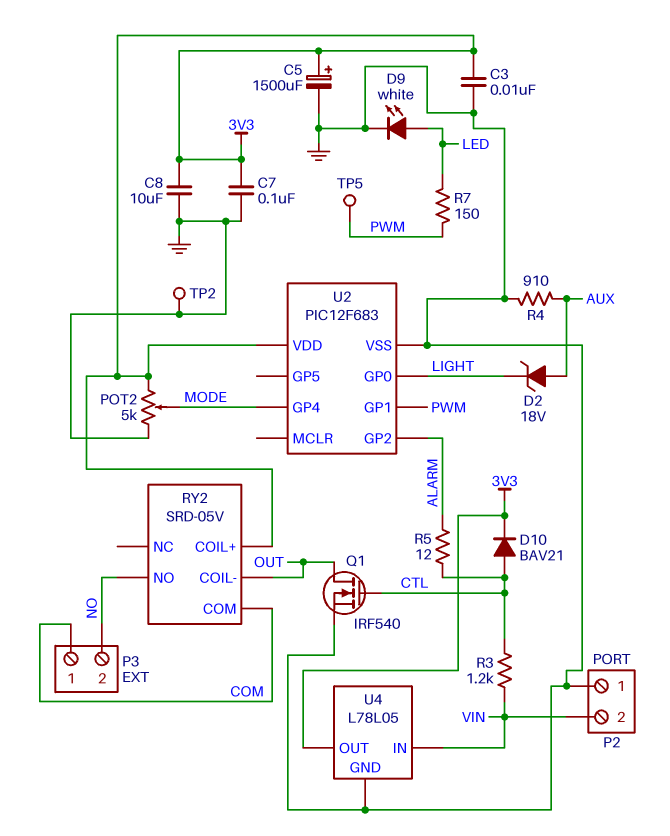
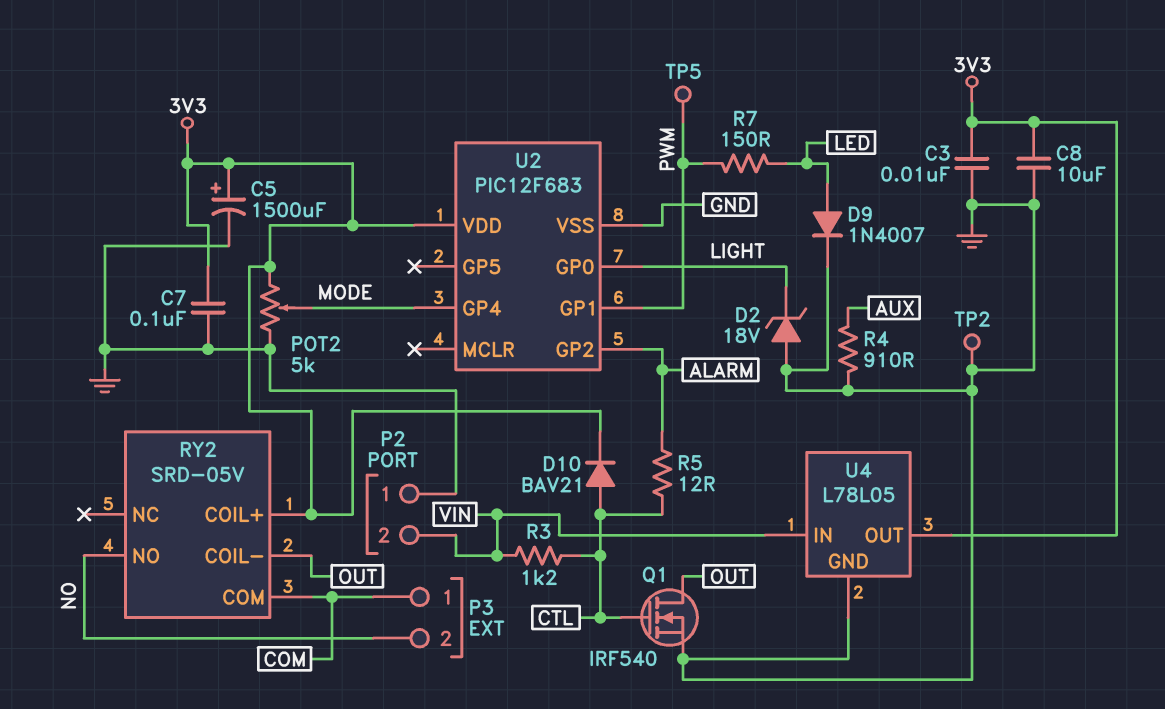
D2: zener 18V (A AUX, K LIGHT) -> zener 18V (A GND, K LIGHT)
D9: LED white (A LED, K GND) -> diode 1N4007 (A LED, K GND)

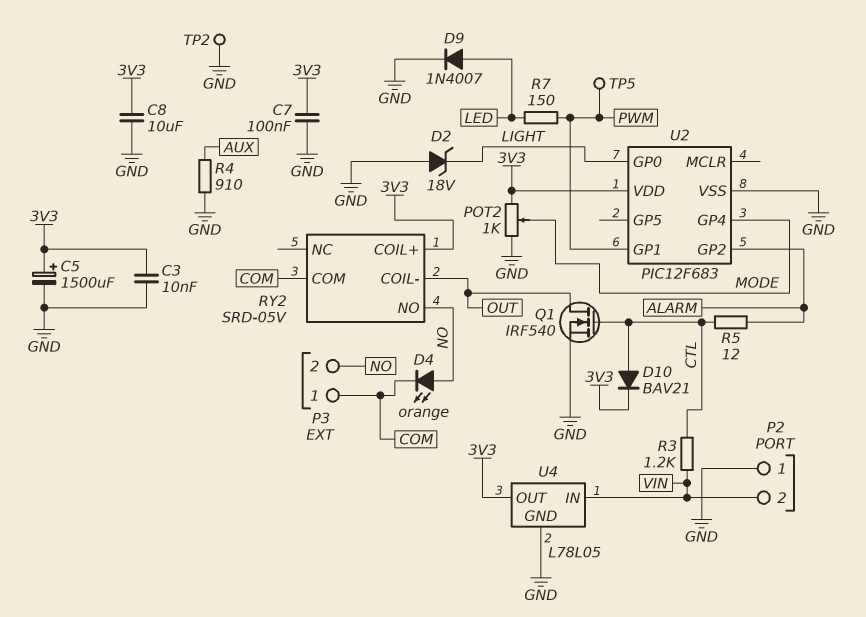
D4: none -> LED orange (A NO, K COM)
POT2: 5k (3V3, GND, wiper MODE) -> 1k (3V3, GND, wiper MODE)

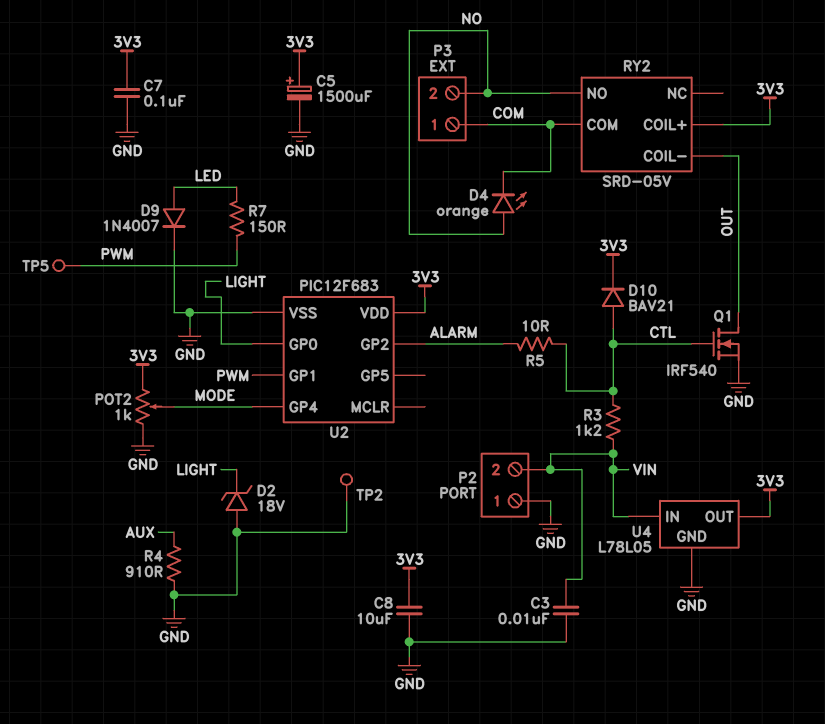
C3: 10nF (3V3, GND) -> 10nF (GND, VIN)
R5: 12 (ALARM, CTL) -> 10 (ALARM, CTL)

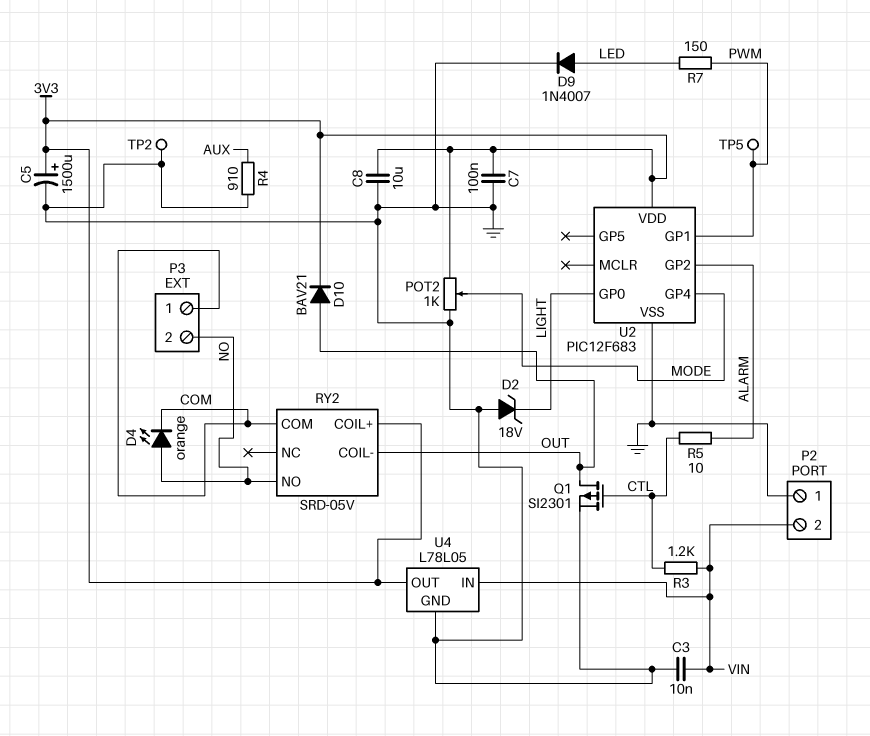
D10: diode BAV21 (A CTL, K 3V3) -> diode BAV21 (A OUT, K 3V3)
Q1: NMOS IRF540 (G CTL, D OUT, S GND) -> PMOS SI2301 (G CTL, D OUT, S GND)

